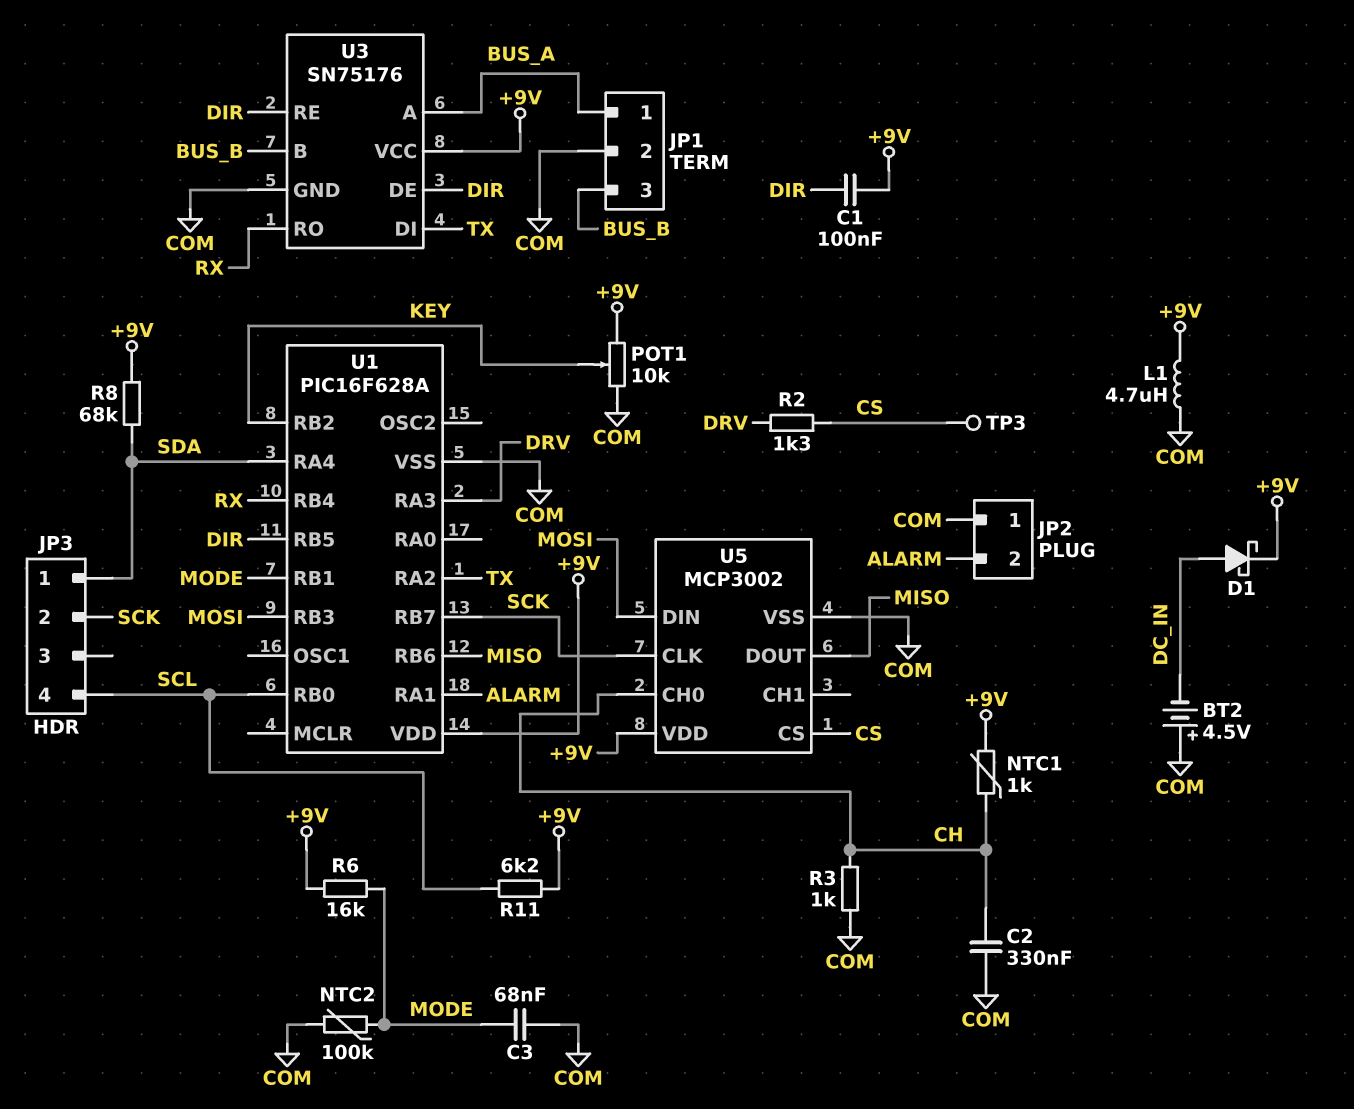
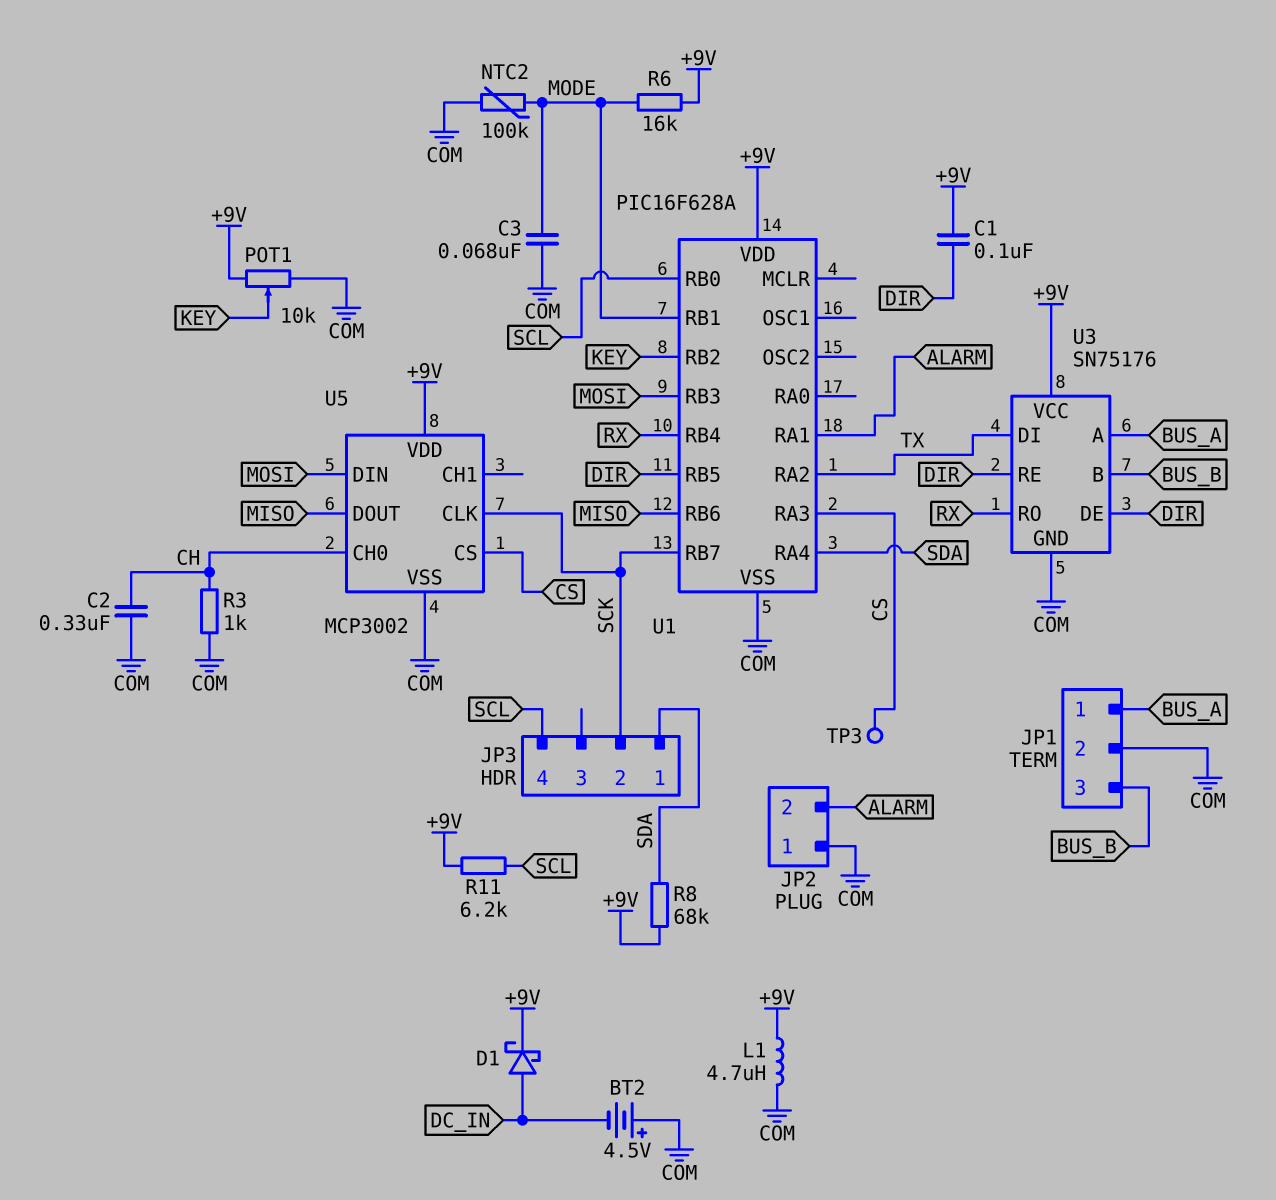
NTC1: 1k (+9V, CH) -> none
R2: 1.3k (CS, DRV) -> none
U1 pin RA3: DRV -> CS

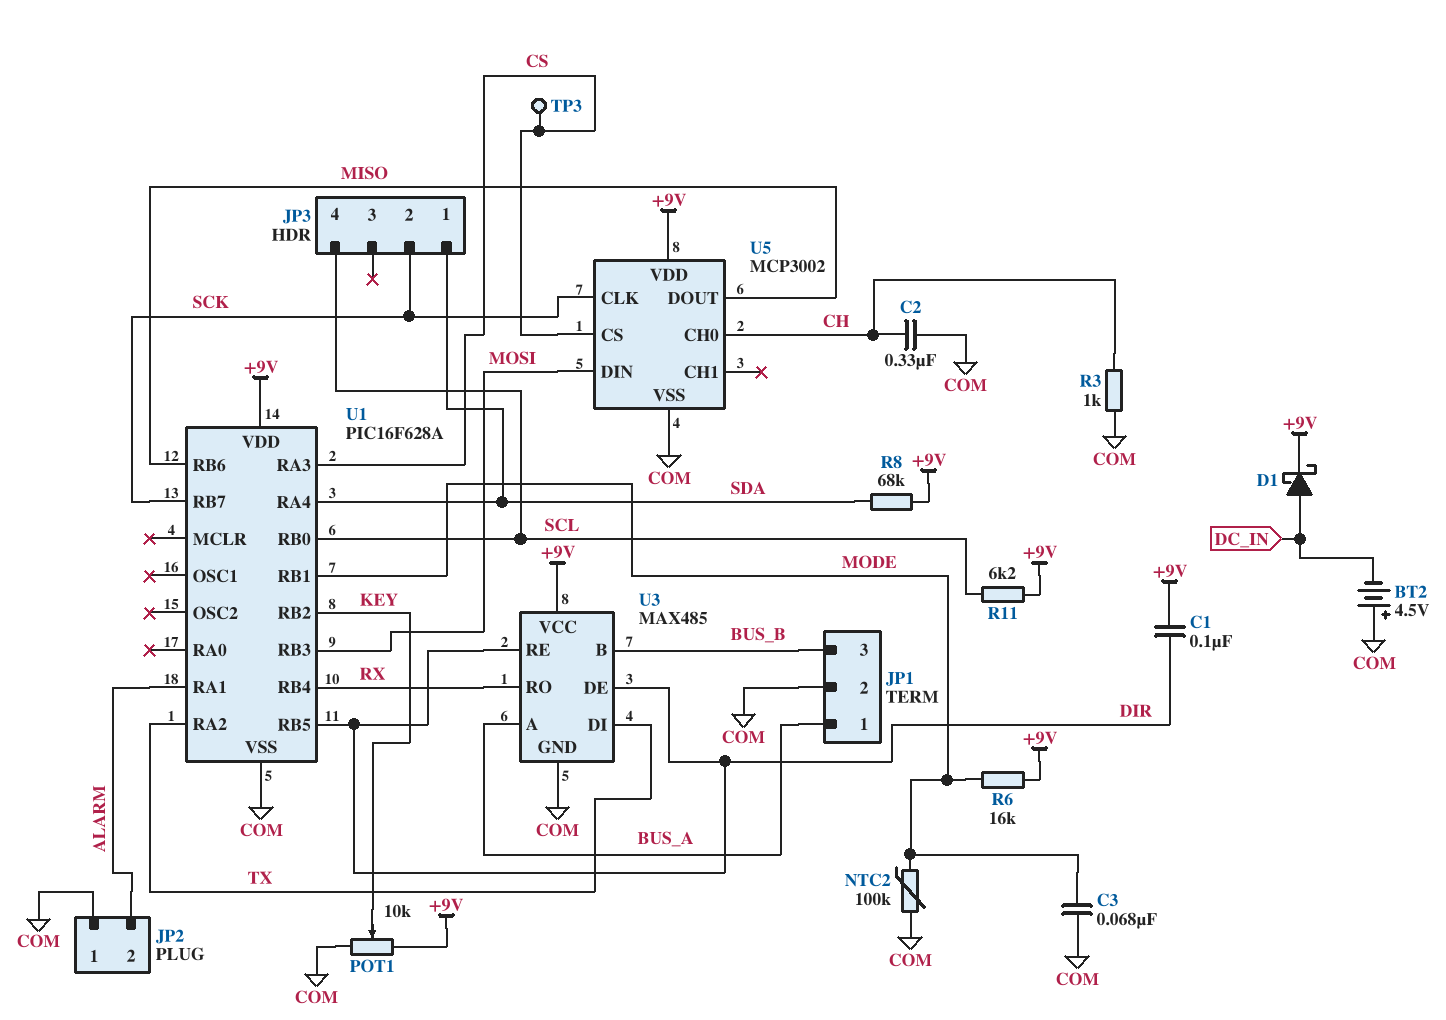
L1: 4.7uH (+9V, COM) -> none
U3: SN75176 -> MAX485

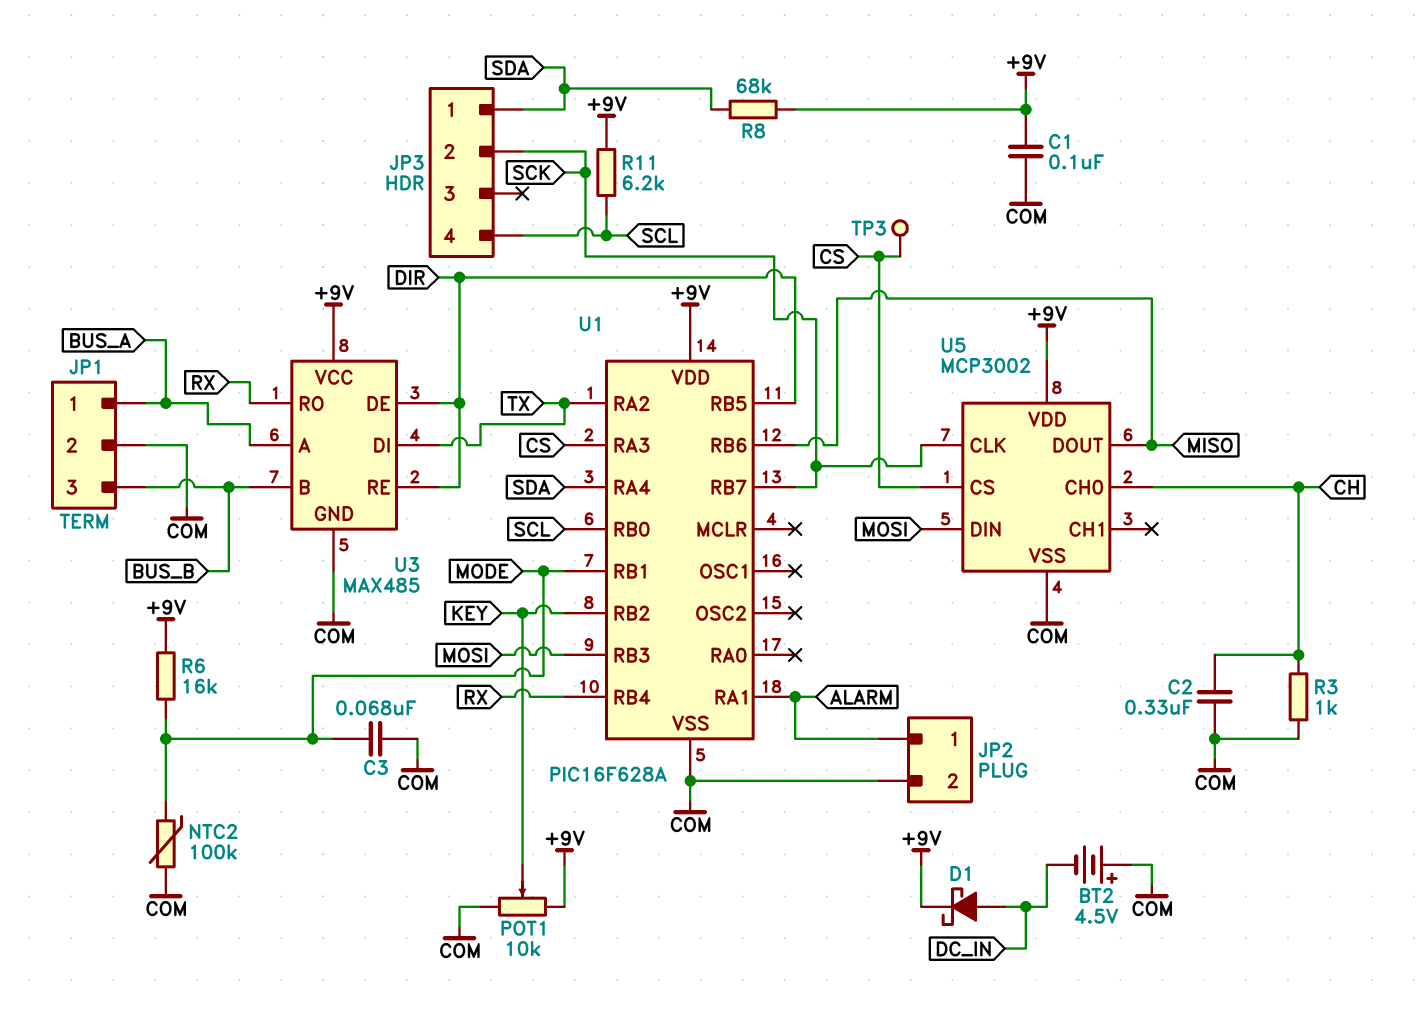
C1: 100nF (+9V, DIR) -> 100nF (+9V, COM)
JP2 pin 1: COM -> ALARM
JP2 pin 2: ALARM -> COM

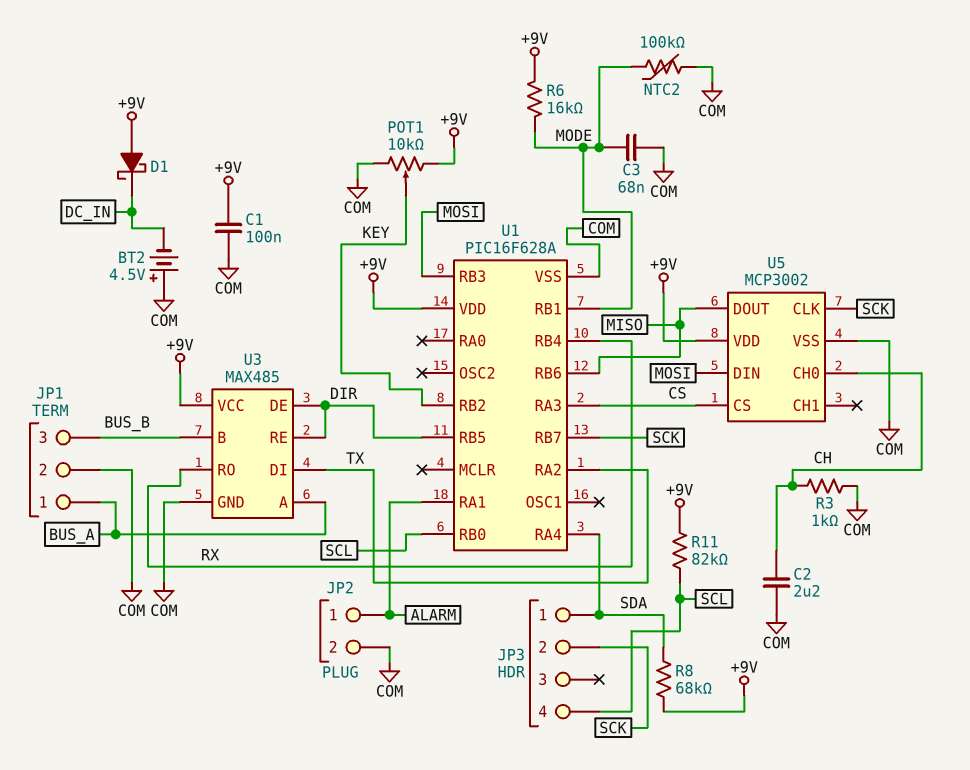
C2: 330nF (CH, COM) -> 2.2uF (CH, COM)
D1: schottky (A DC_IN, K +9V) -> schottky (A +9V, K DC_IN)
R11: 6.2k (+9V, SCL) -> 82k (+9V, SCL)
TP3: test point (CS) -> none

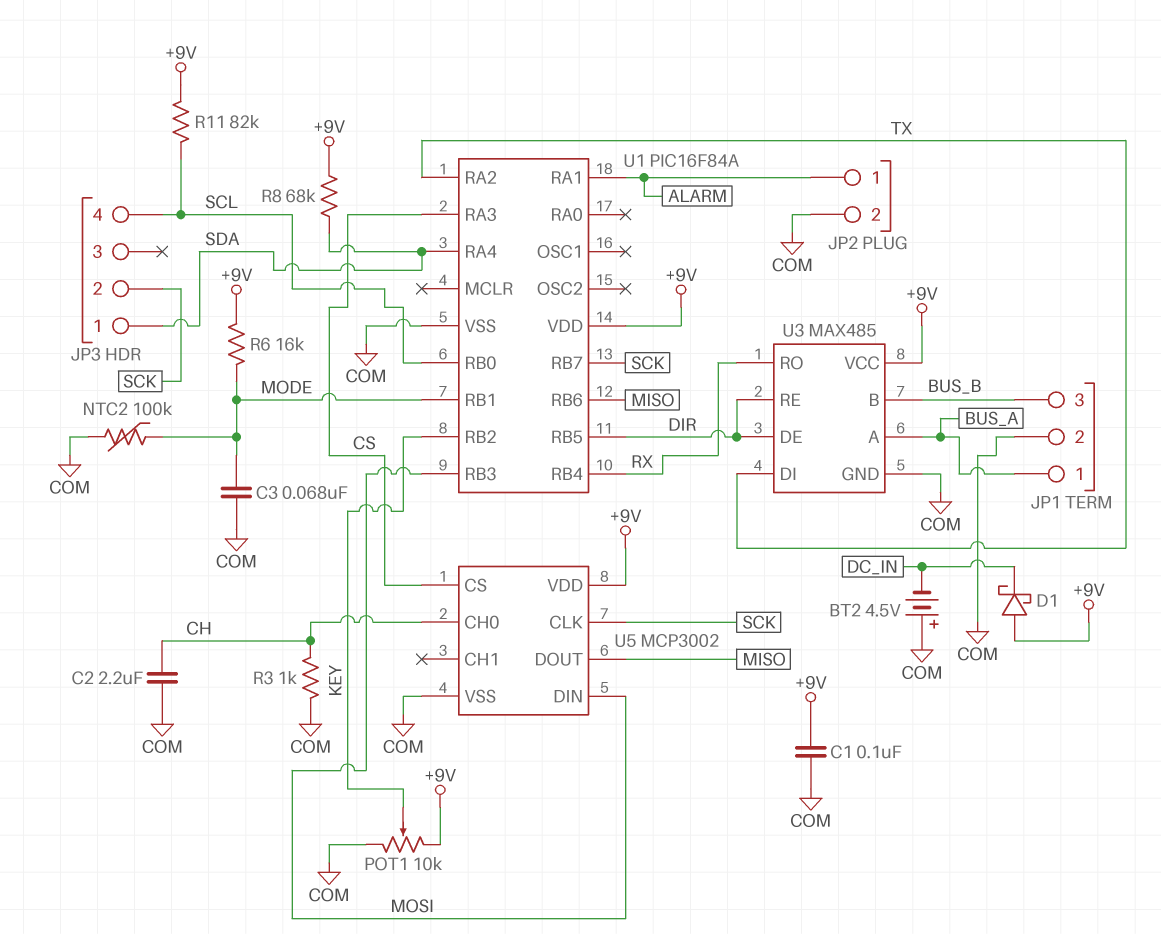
U1: PIC16F628A -> PIC16F84A

